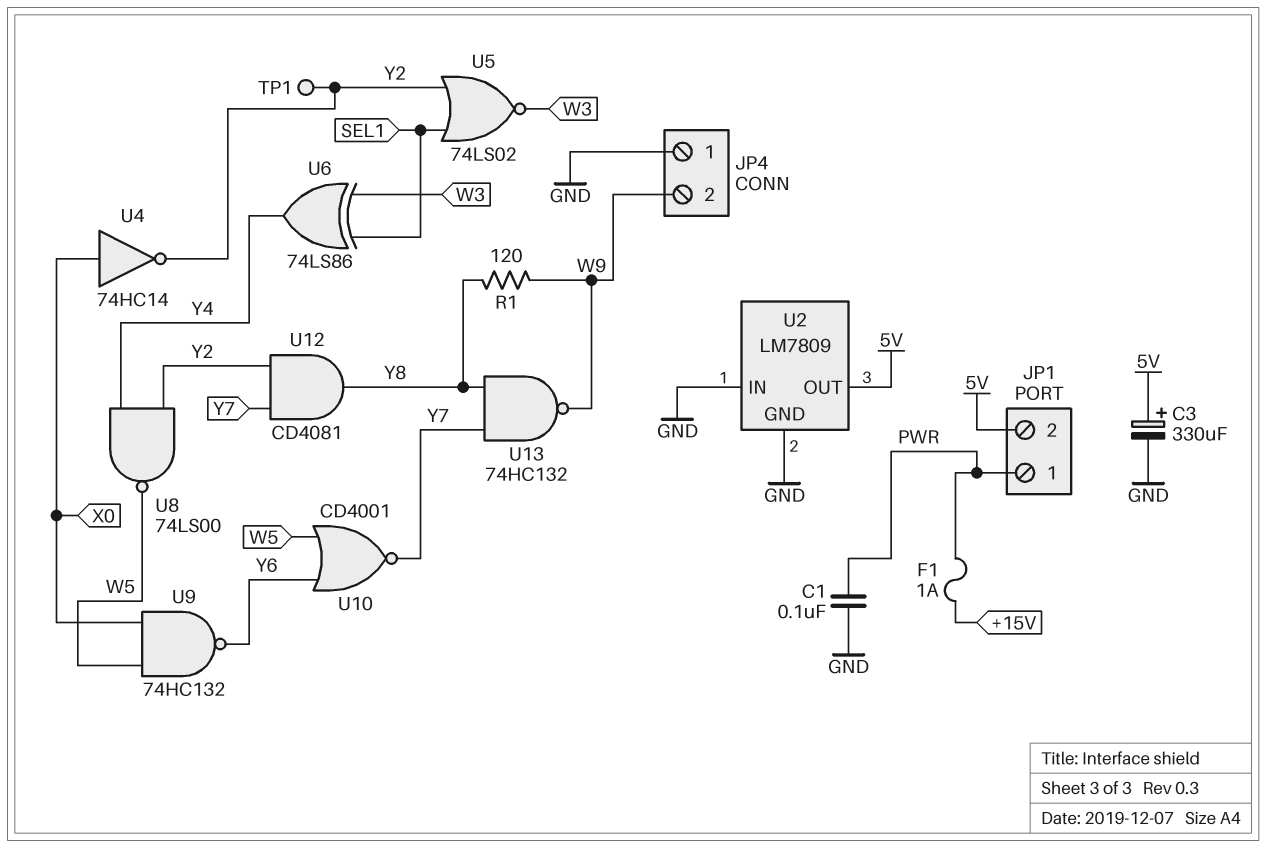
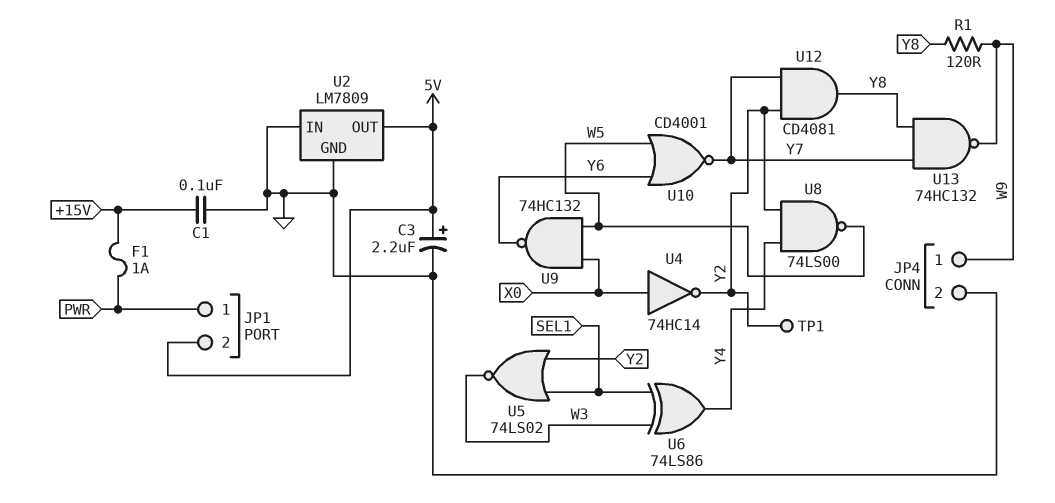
C1: 100nF (GND, PWR) -> 100nF (+15V, GND)
C3: 330uF (plus 5V, minus GND) -> 2.2uF (plus 5V, minus GND)
JP4 pin 1: GND -> W9
JP4 pin 2: W9 -> GND

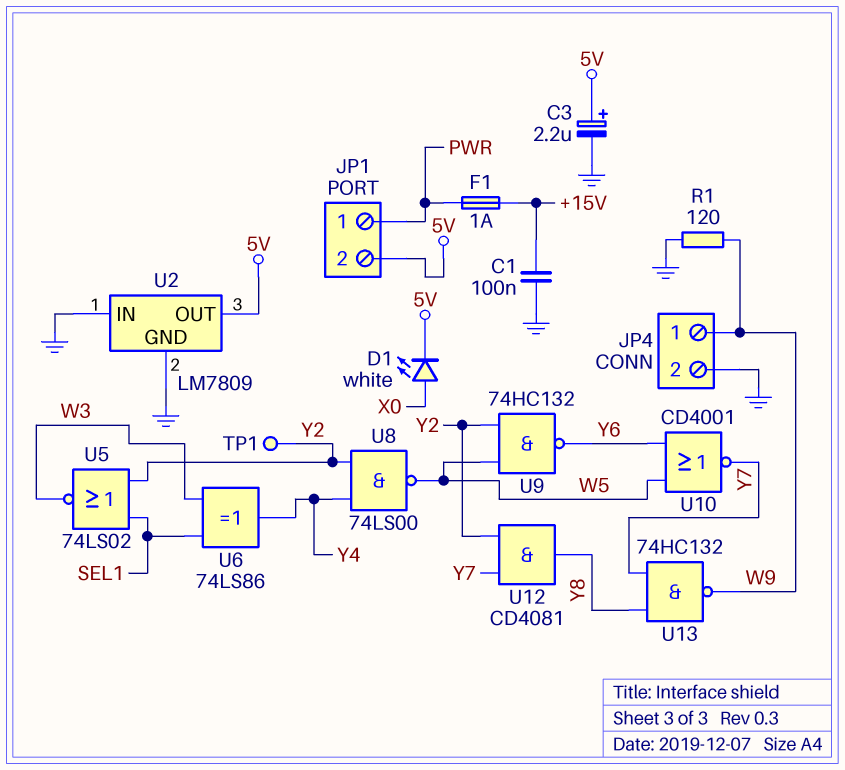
D1: none -> LED white (A X0, K 5V)
R1: 120 (W9, Y8) -> 120 (GND, W9)
U4: NOT 74HC14 (in X0, out Y2) -> none
U9: NAND 74HC132 (in W5, in X0, out Y6) -> NAND 74HC132 (in W5, in Y2, out Y6)

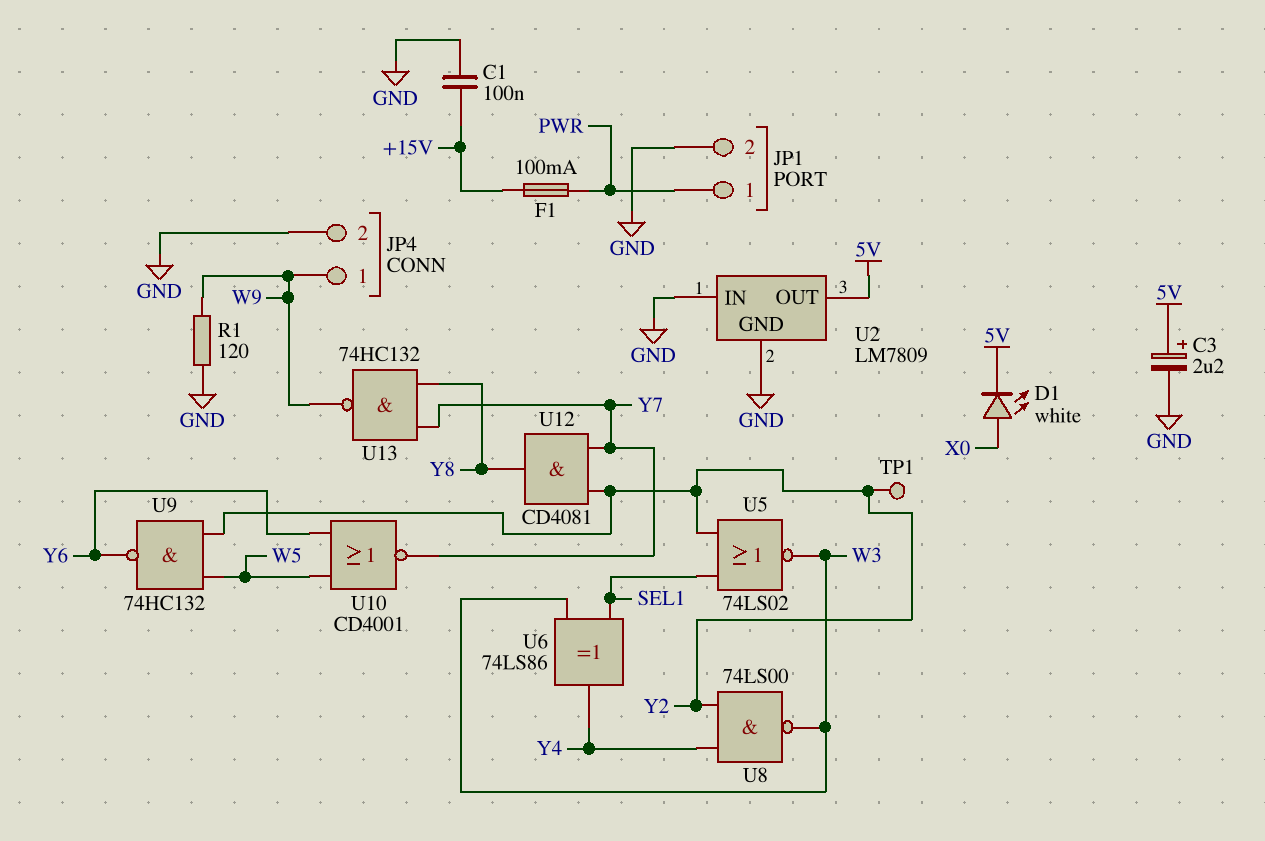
F1: 1A (+15V, PWR) -> 100mA (+15V, PWR)
JP1 pin 2: 5V -> GND
U8: NAND 74LS00 (in Y2, in Y4, out W5) -> NAND 74LS00 (in Y2, in Y4, out W3)

